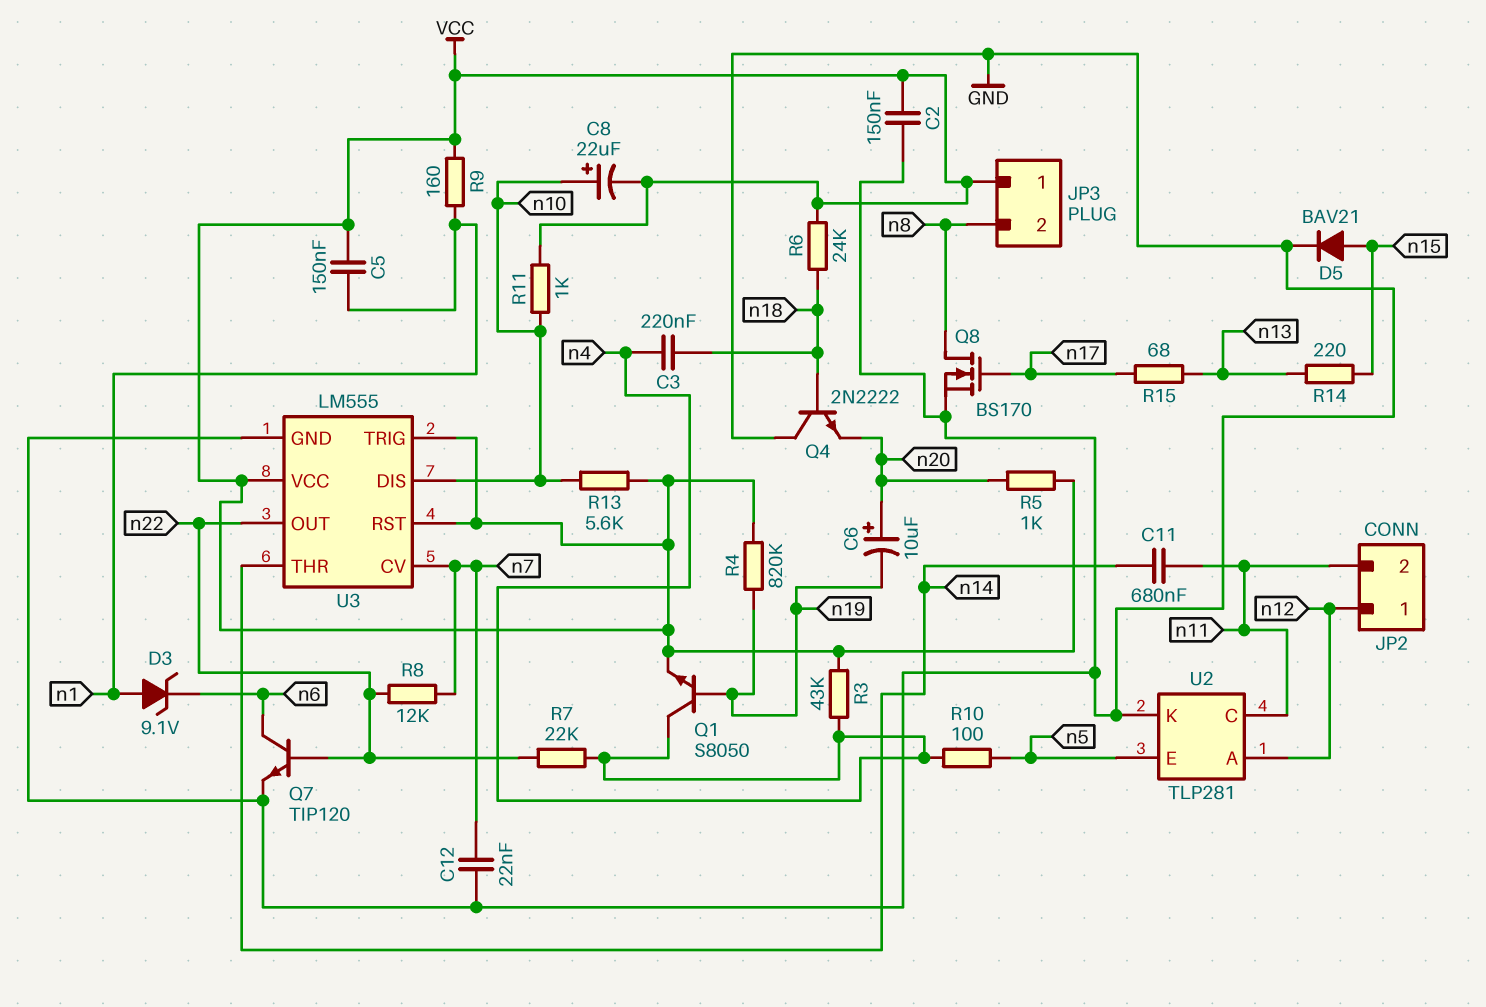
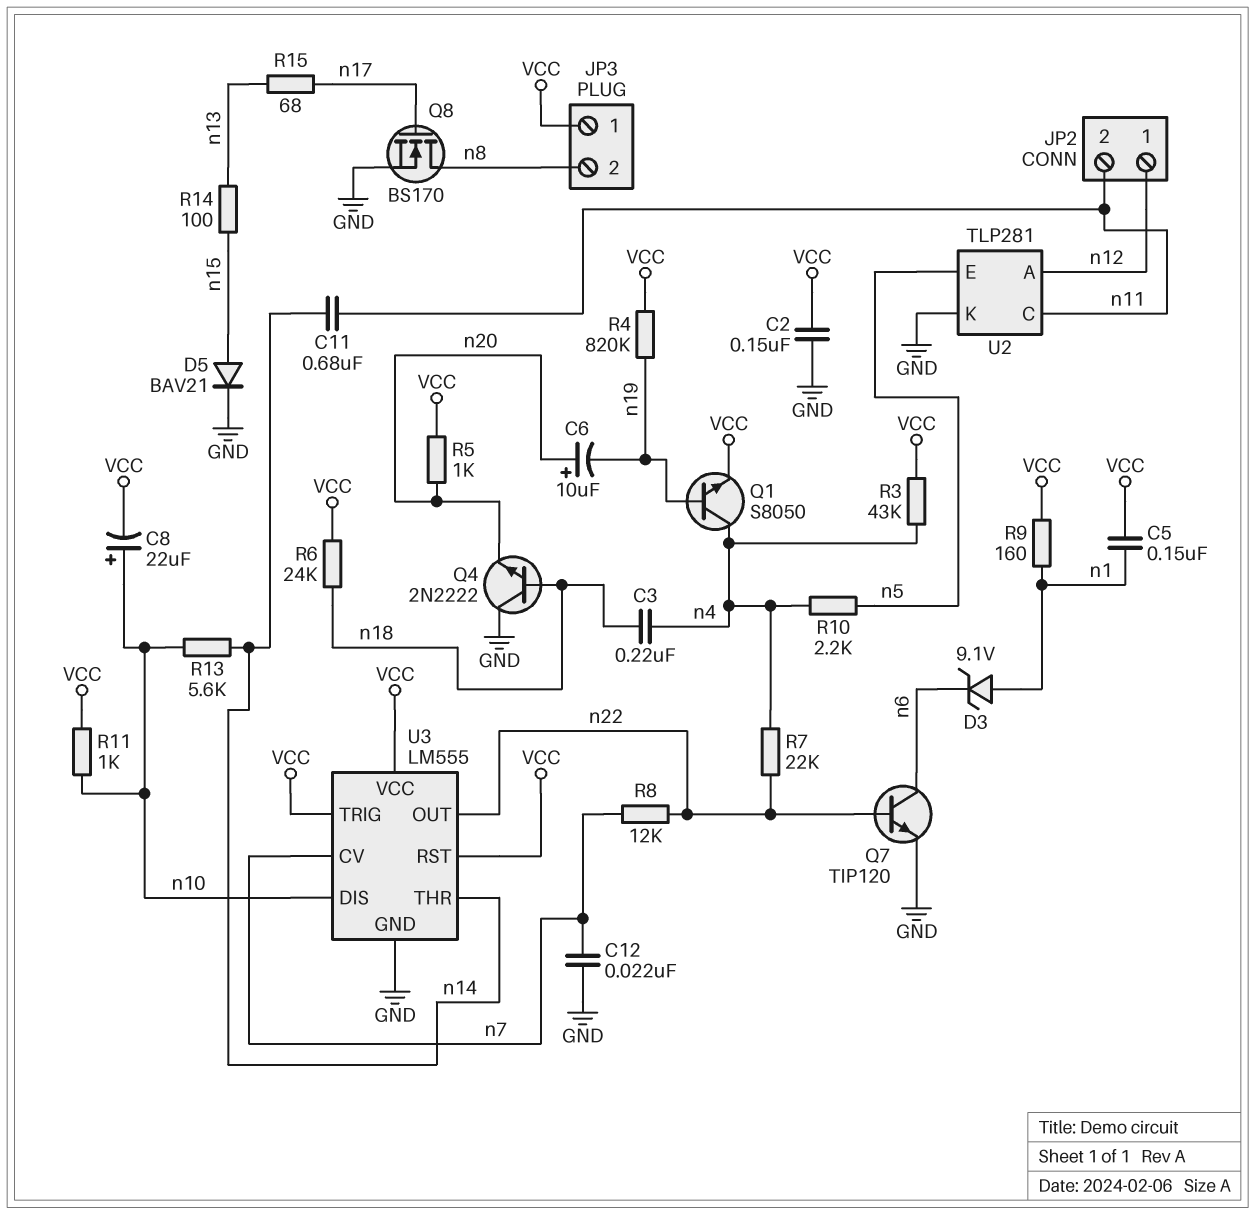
R10: 100 (n4, n5) -> 2.2k (n4, n5)
R13: 5.6k (VCC, n10) -> 5.6k (n10, n14)
R14: 220 (n13, n15) -> 100 (n13, n15)

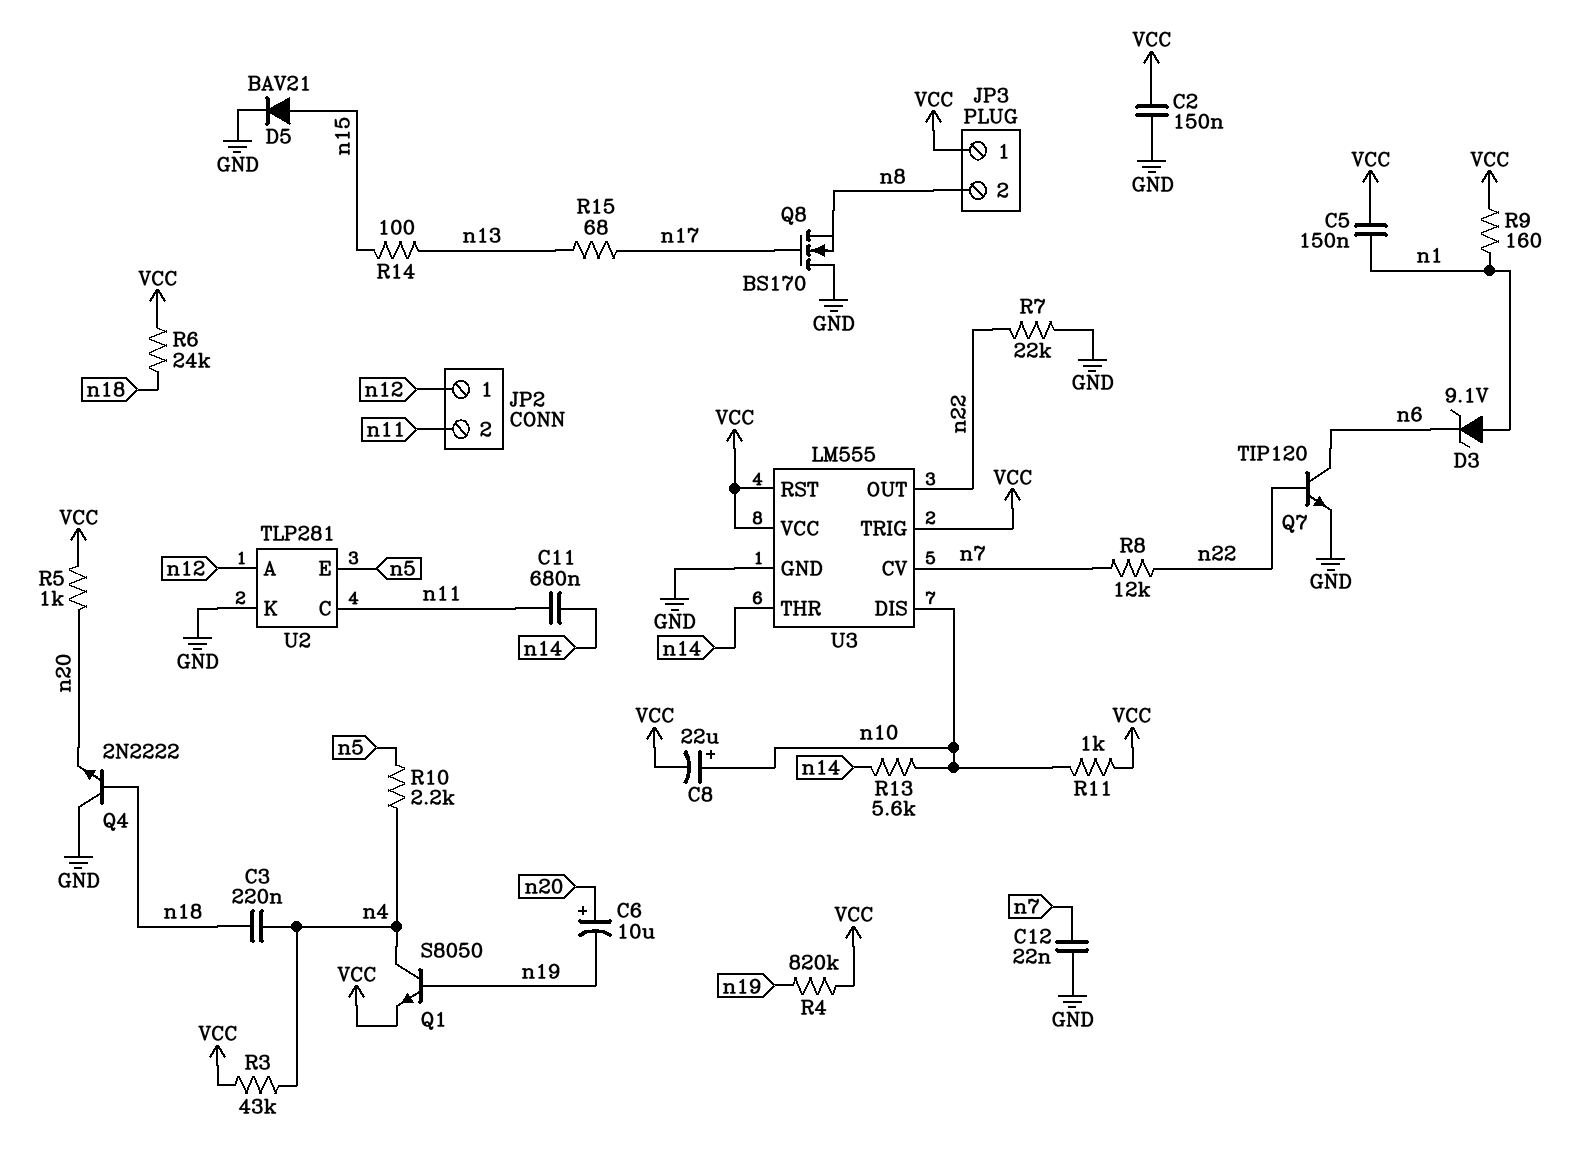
Q8: NMOS BS170 (G n17, D n8, S GND) -> NMOS BS170 (G n17, D GND, S n8)
R7: 22k (n4, n22) -> 22k (GND, n22)

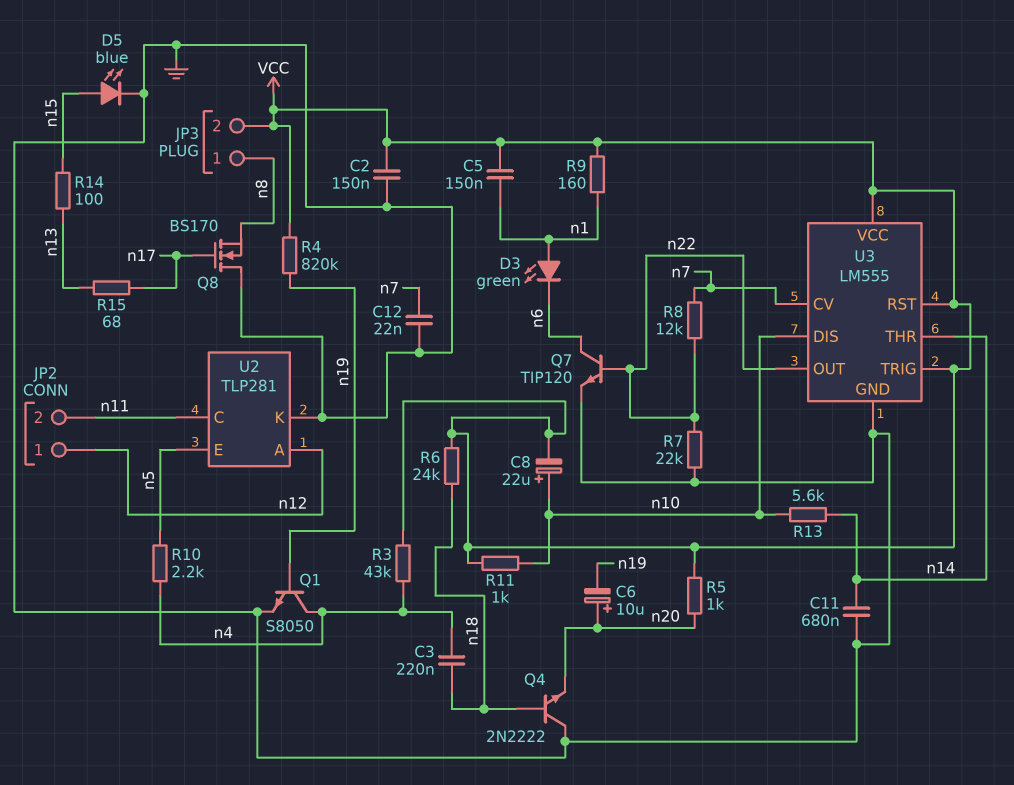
C11: 680nF (n11, n14) -> 680nF (GND, n14)
D3: zener 9.1V (A n1, K n6) -> LED green (A n1, K n6)
D5: diode BAV21 (A n15, K GND) -> LED blue (A n15, K GND)
JP3 pin 1: VCC -> n8
JP3 pin 2: n8 -> VCC
Q1: NPN S8050 (B n19, C n4, E VCC) -> NPN S8050 (B n19, C n4, E GND)

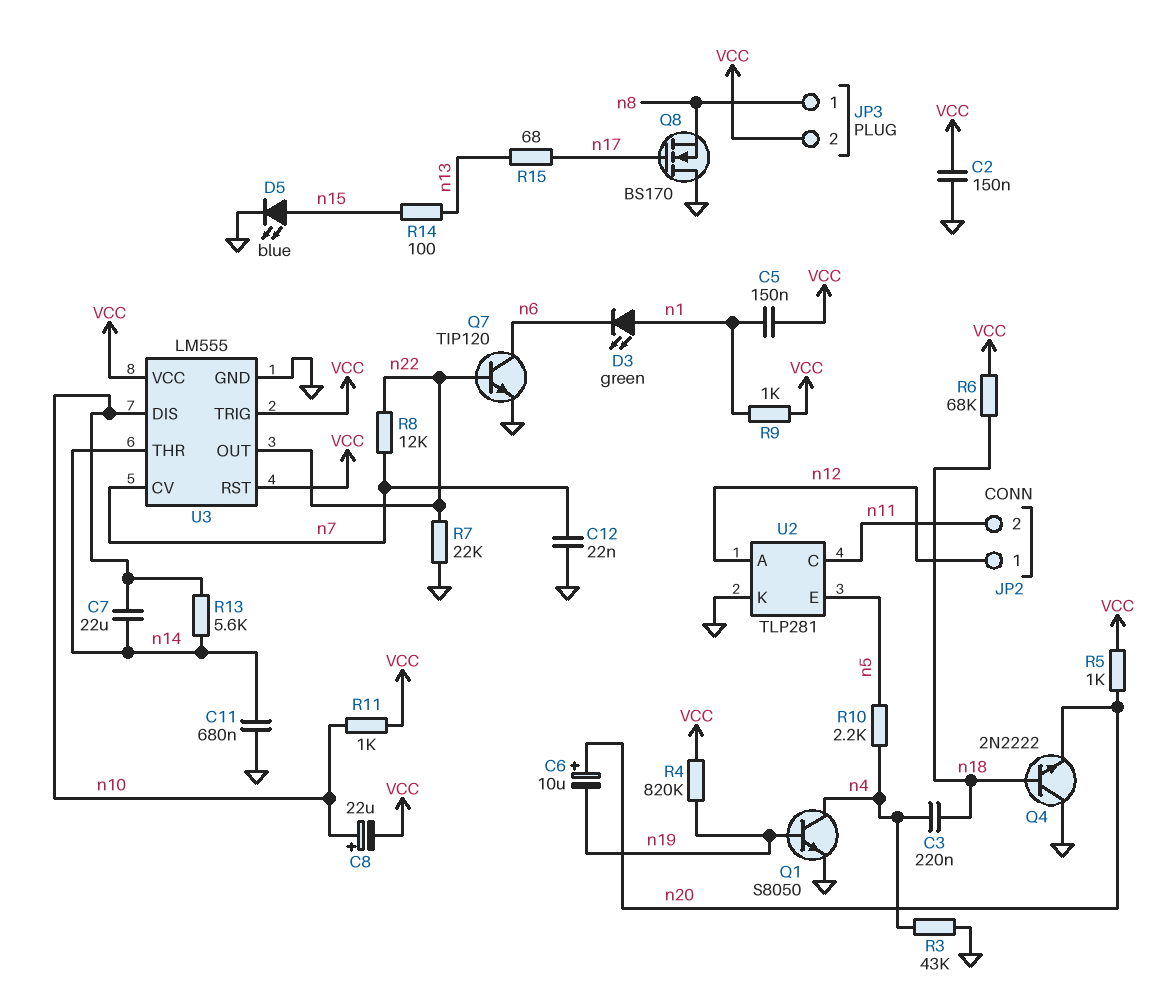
C7: none -> 22uF (n10, n14)
R3: 43k (VCC, n4) -> 43k (GND, n4)
R6: 24k (VCC, n18) -> 68k (VCC, n18)
R9: 160 (VCC, n1) -> 1k (VCC, n1)

